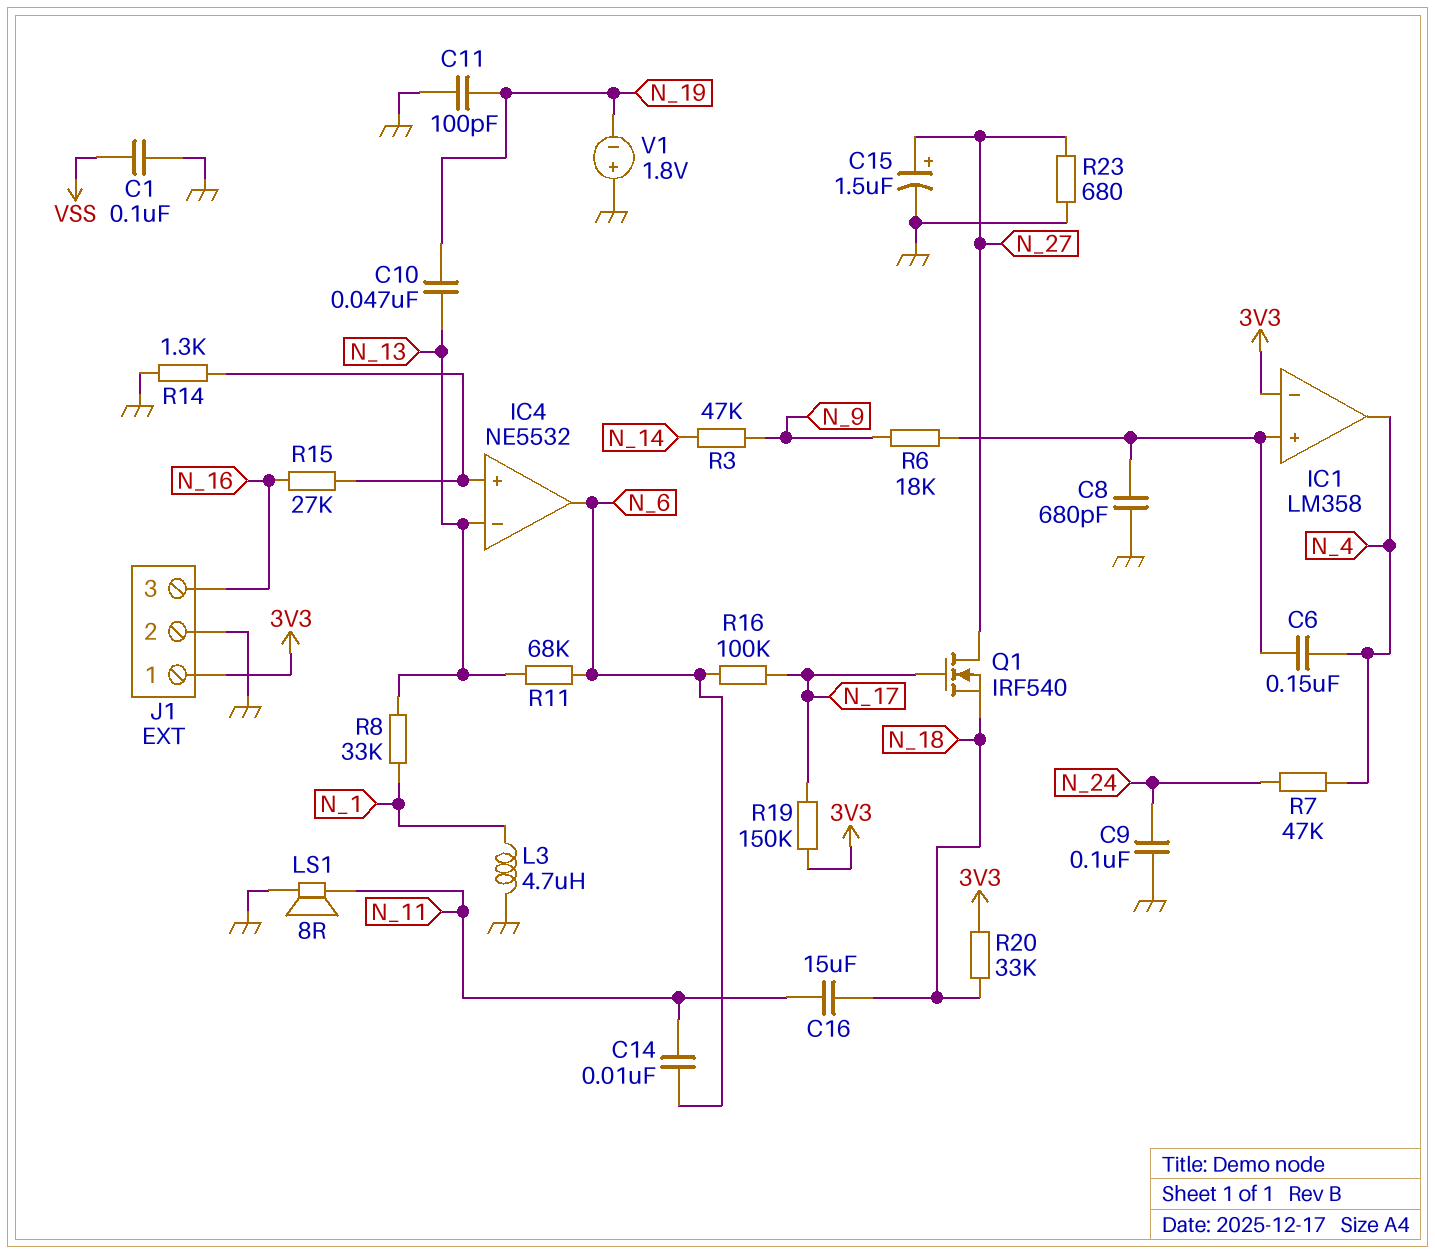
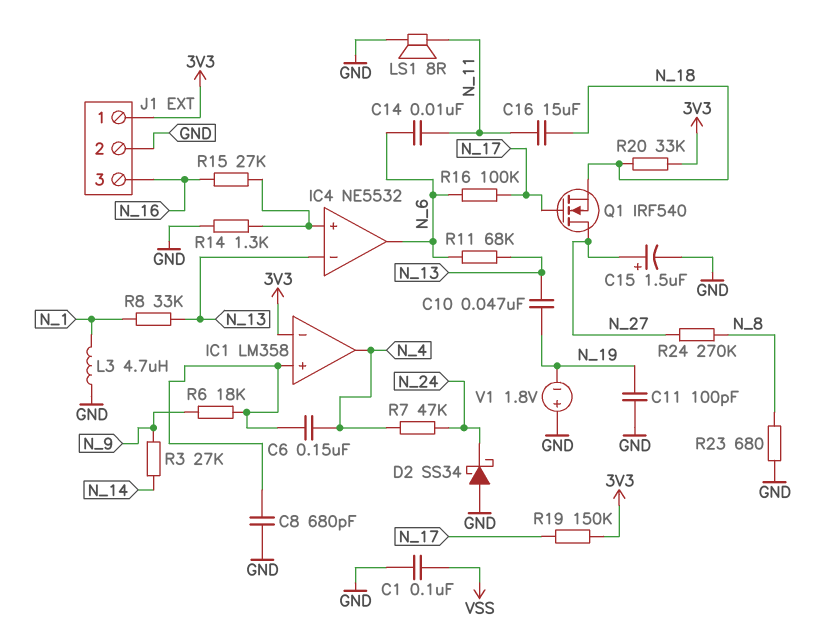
C9: 100nF (GND, N_24) -> none
D2: none -> schottky SS34 (A GND, K N_24)
R3: 47k (N_9, N_14) -> 27k (N_9, N_14)
R23: 680 (GND, N_27) -> 680 (GND, N_8)
R24: none -> 270k (N_8, N_27)

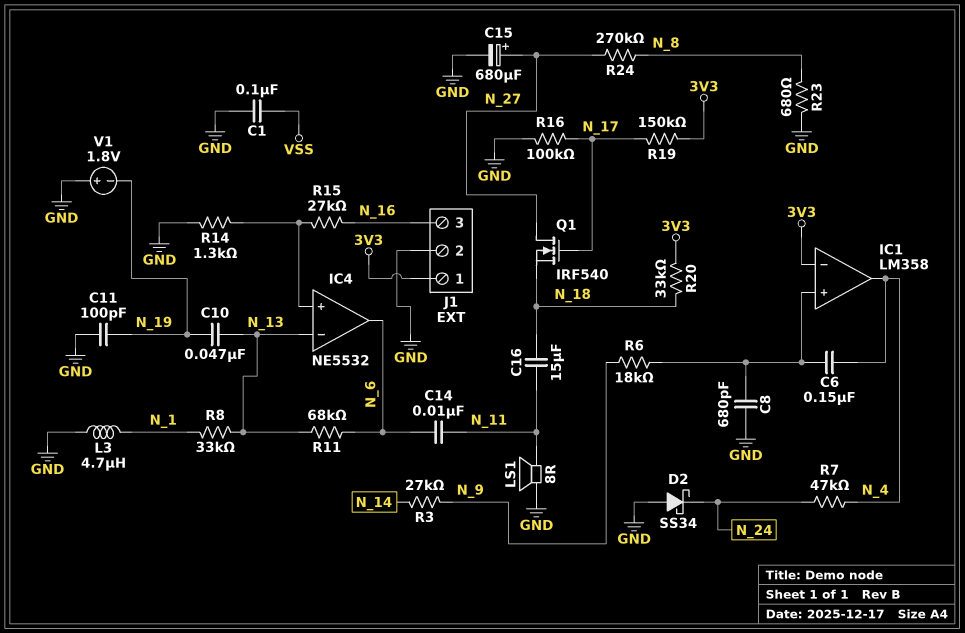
C15: 1.5uF (plus N_27, minus GND) -> 680uF (plus N_27, minus GND)
R16: 100k (N_6, N_17) -> 100k (GND, N_17)

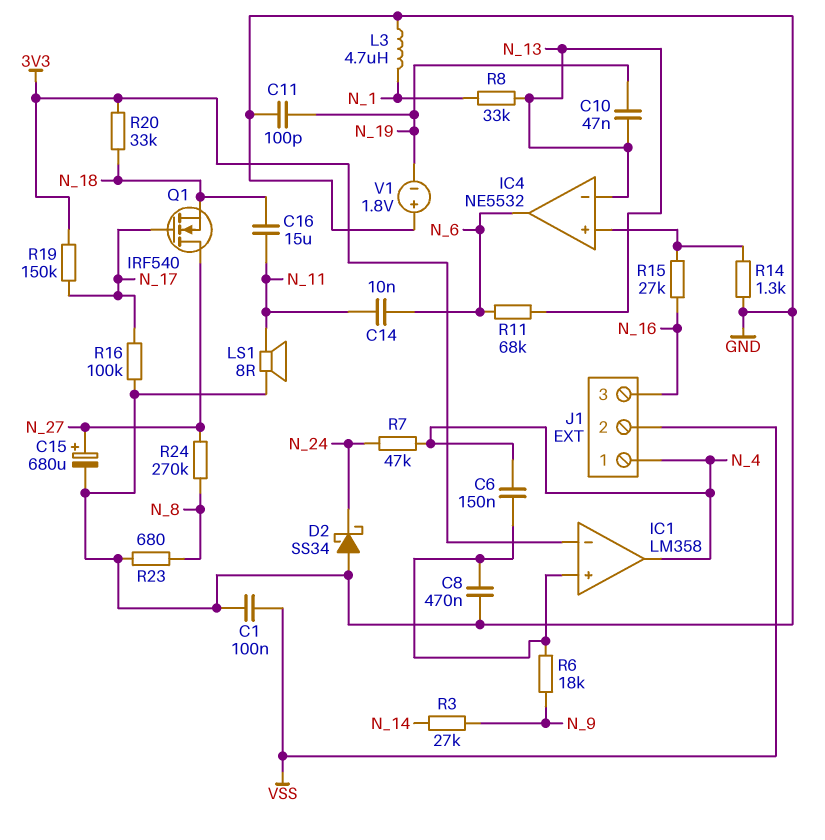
C8: 680pF (GND, IC1/in+) -> 470nF (GND, IC1/in+)
J1 pin 1: 3V3 -> N_4
J1 pin 2: GND -> VSS

